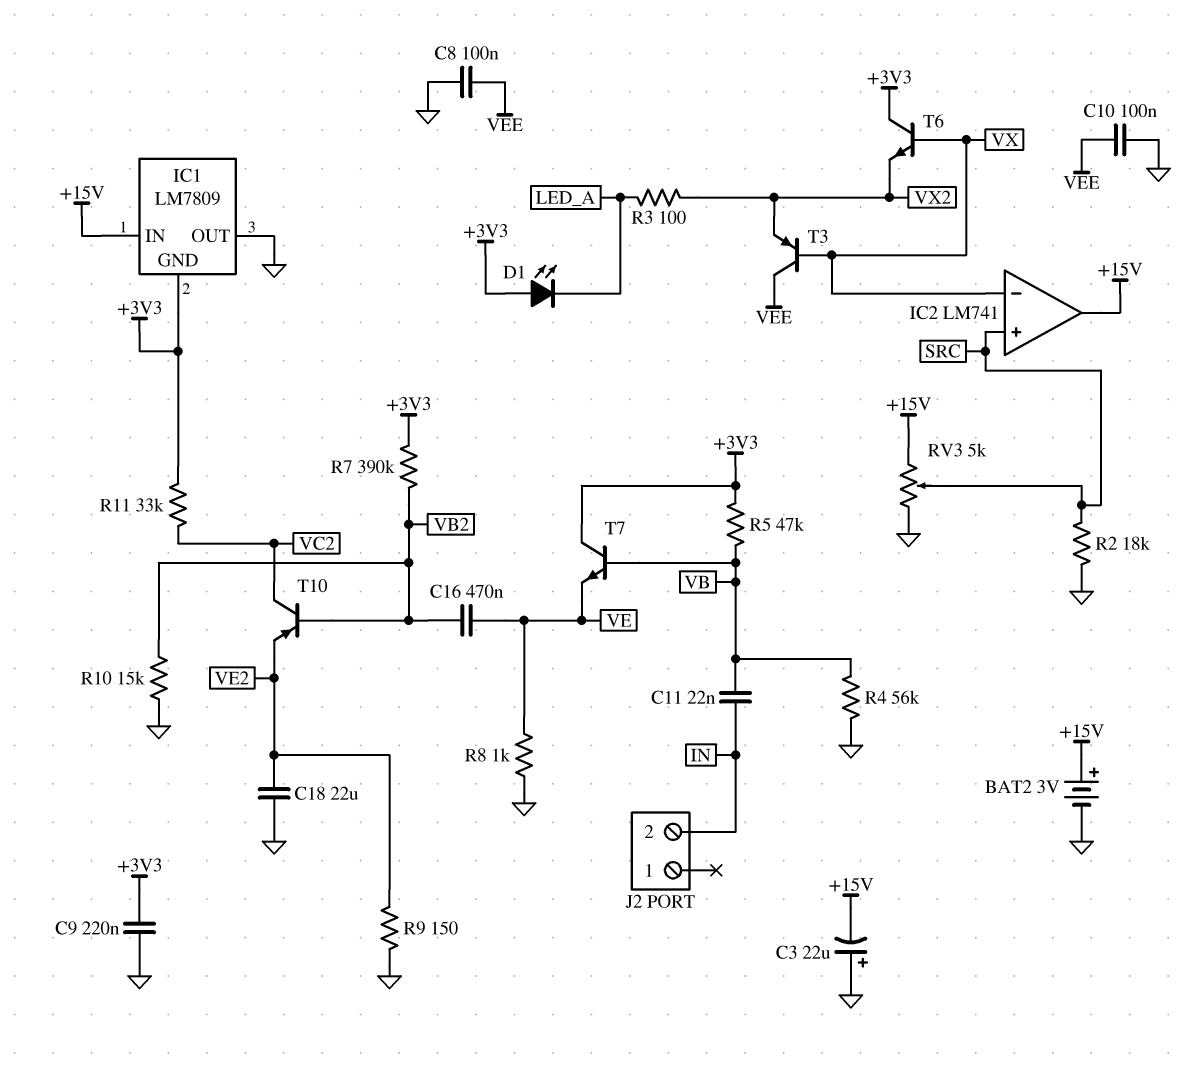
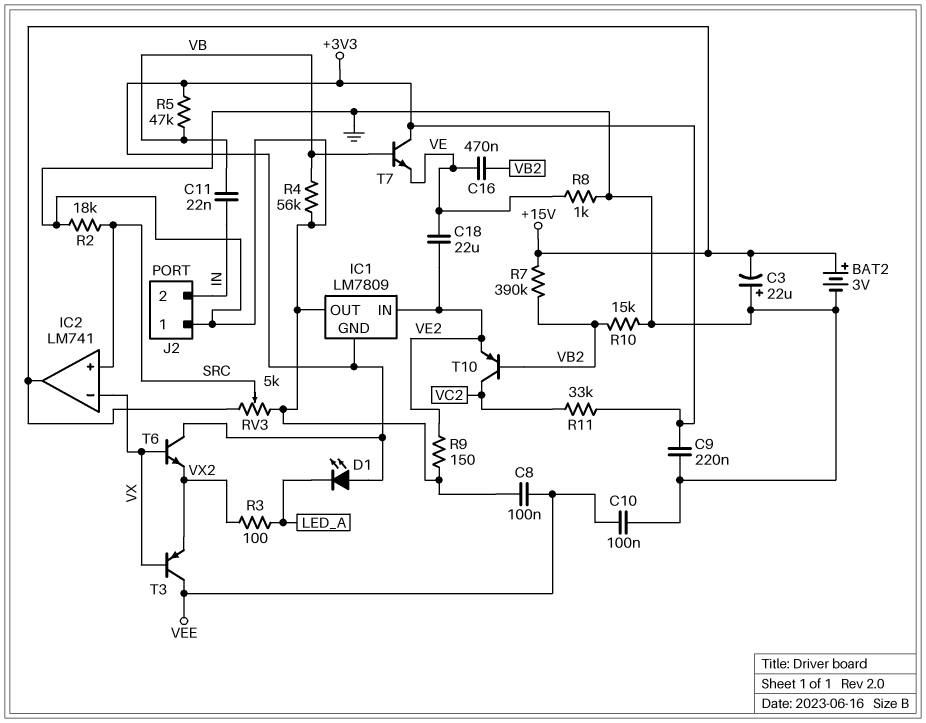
C18: 22uF (GND, VE2) -> 22uF (VE, VE2)
IC1 pin IN: +15V -> VE2
J2 pin 1: none -> GND
R7: 390k (+3V3, VB2) -> 390k (+15V, VB2)

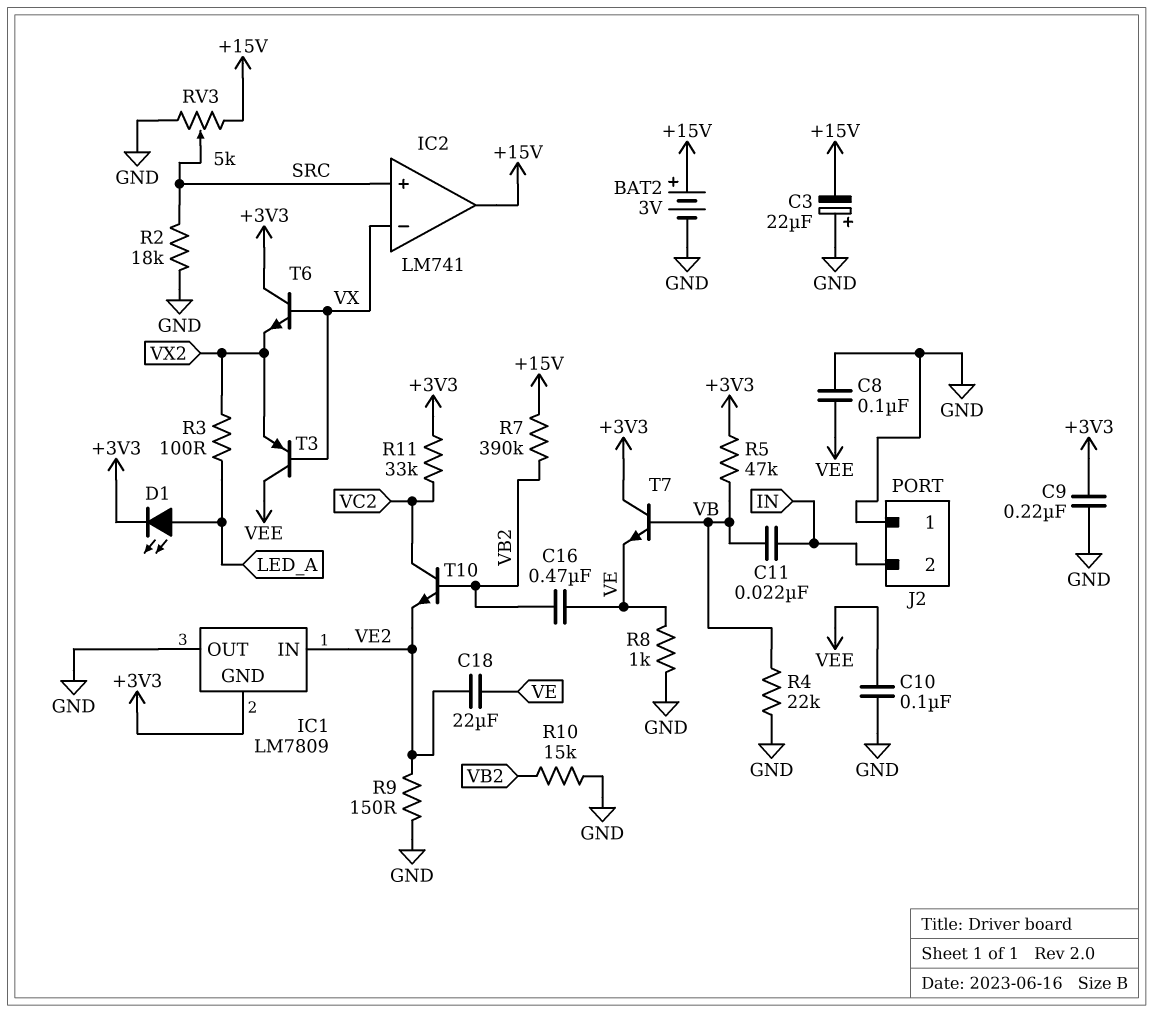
D1: LED (A +3V3, K LED_A) -> LED (A LED_A, K +3V3)
R4: 56k (GND, VB) -> 22k (GND, VB)
T10: PNP (B VB2, C VC2, E VE2) -> NPN (B VB2, C VC2, E VE2)

